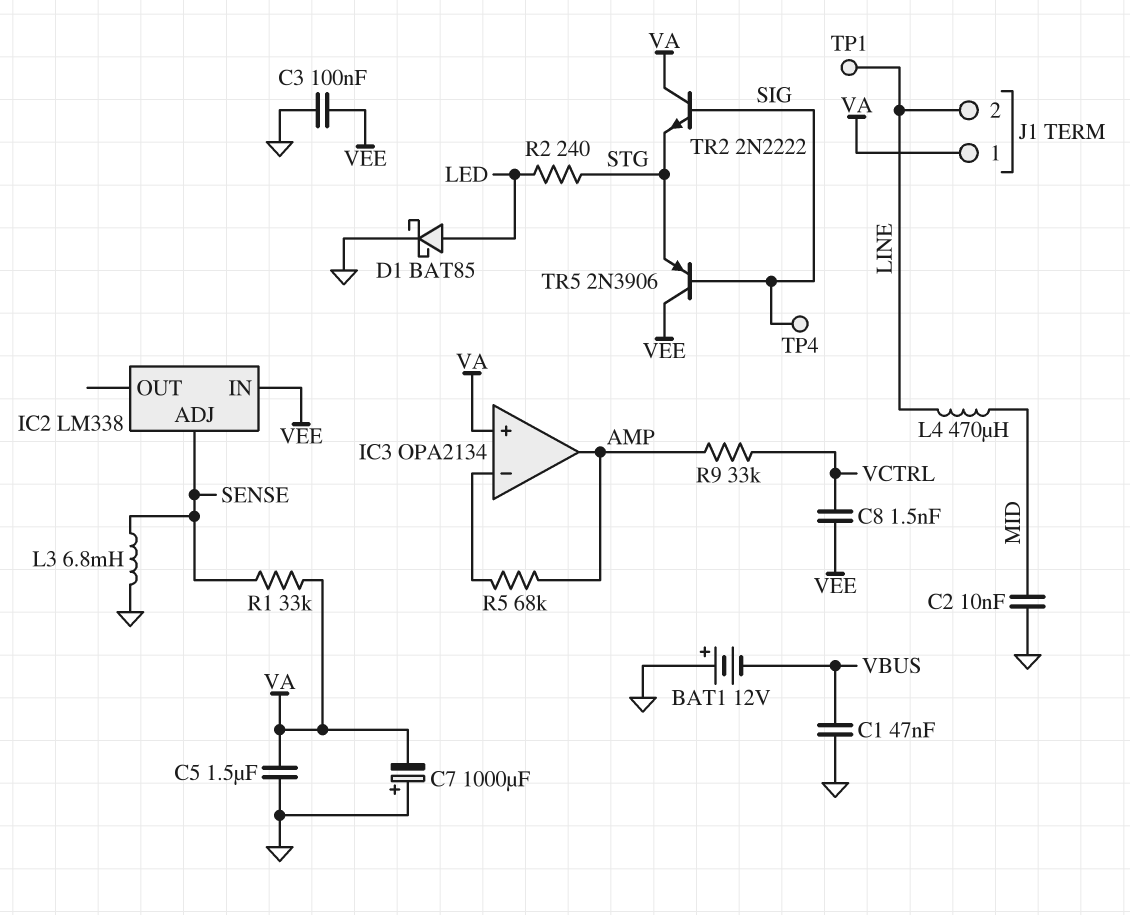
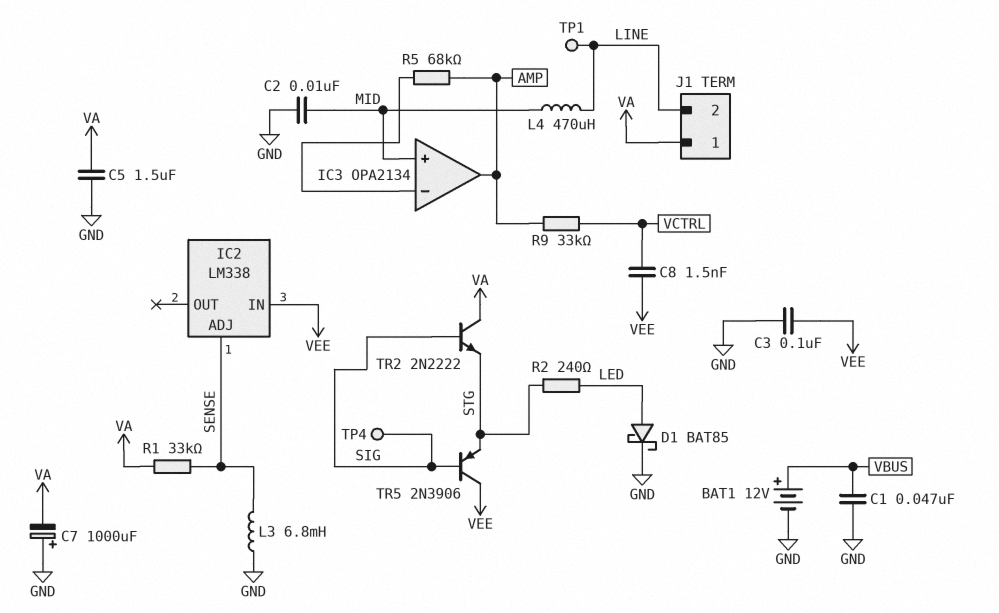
BAT1: 12V (plus GND, minus VBUS) -> 12V (plus VBUS, minus GND)
IC3 pin in+: VA -> MID

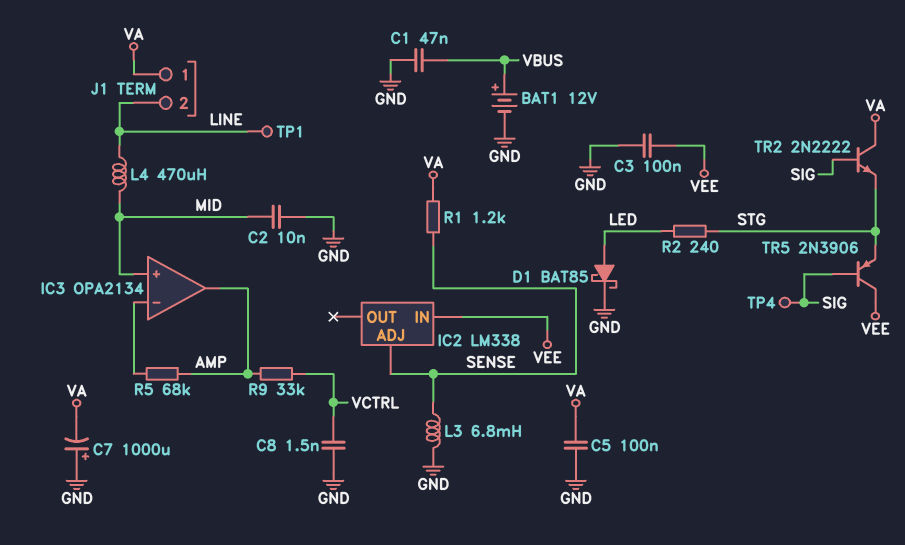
C5: 1.5uF (GND, VA) -> 100nF (GND, VA)
C8: 1.5nF (VCTRL, VEE) -> 1.5nF (GND, VCTRL)
R1: 33k (SENSE, VA) -> 1.2k (SENSE, VA)

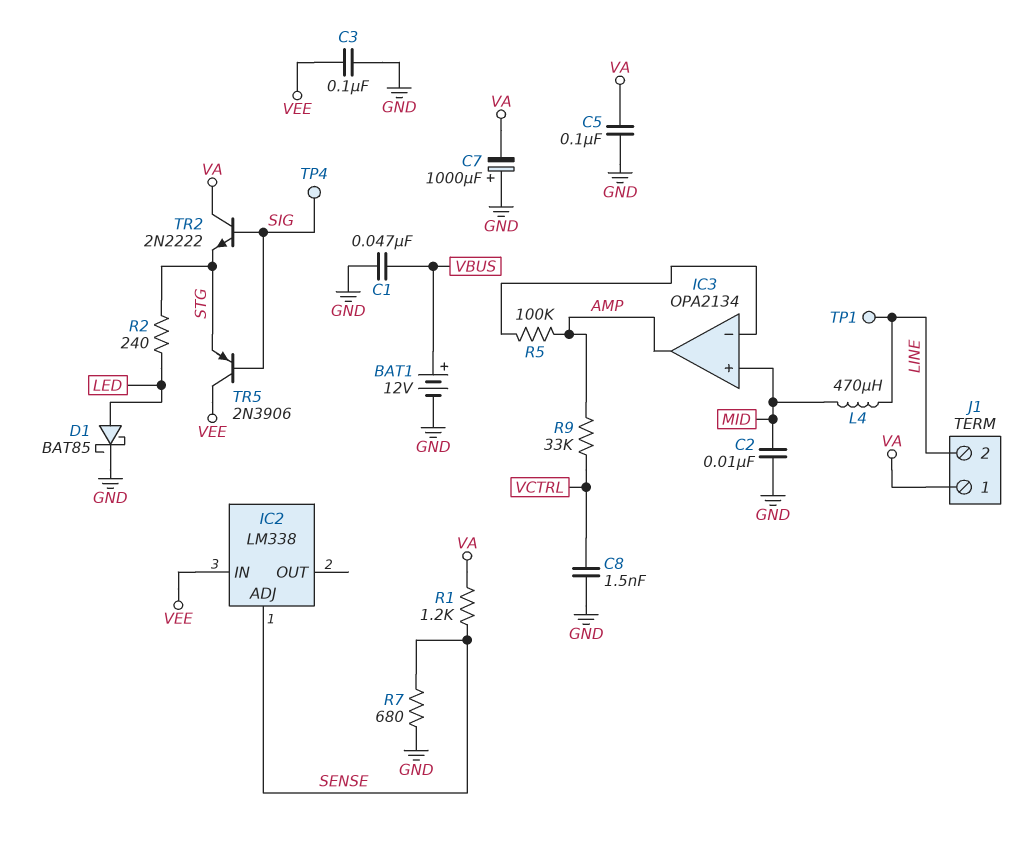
L3: 6.8mH (GND, SENSE) -> none
R5: 68k (AMP, IC3/in-) -> 100k (AMP, IC3/in-)
R7: none -> 680 (GND, SENSE)

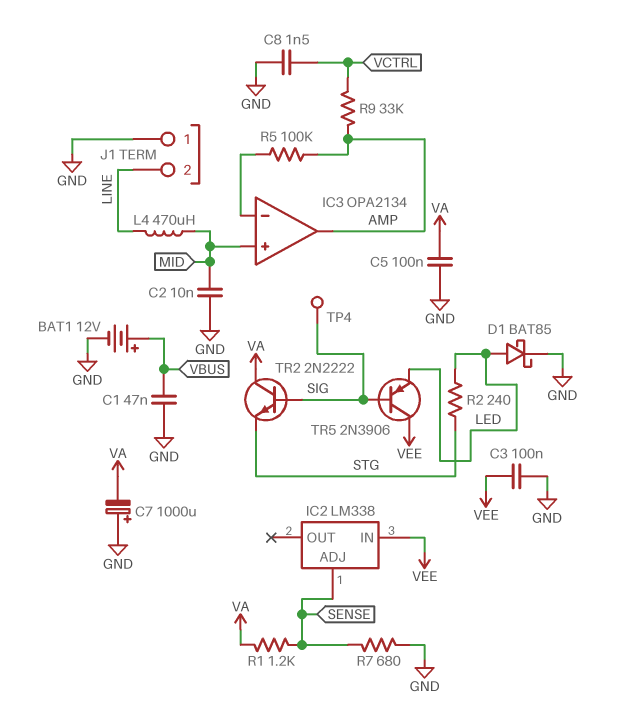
J1 pin 1: VA -> GND
TP1: test point (LINE) -> none
TR5: PNP 2N3906 (B SIG, C VEE, E STG) -> PNP 2N3906 (B SIG, C VEE, E LED)

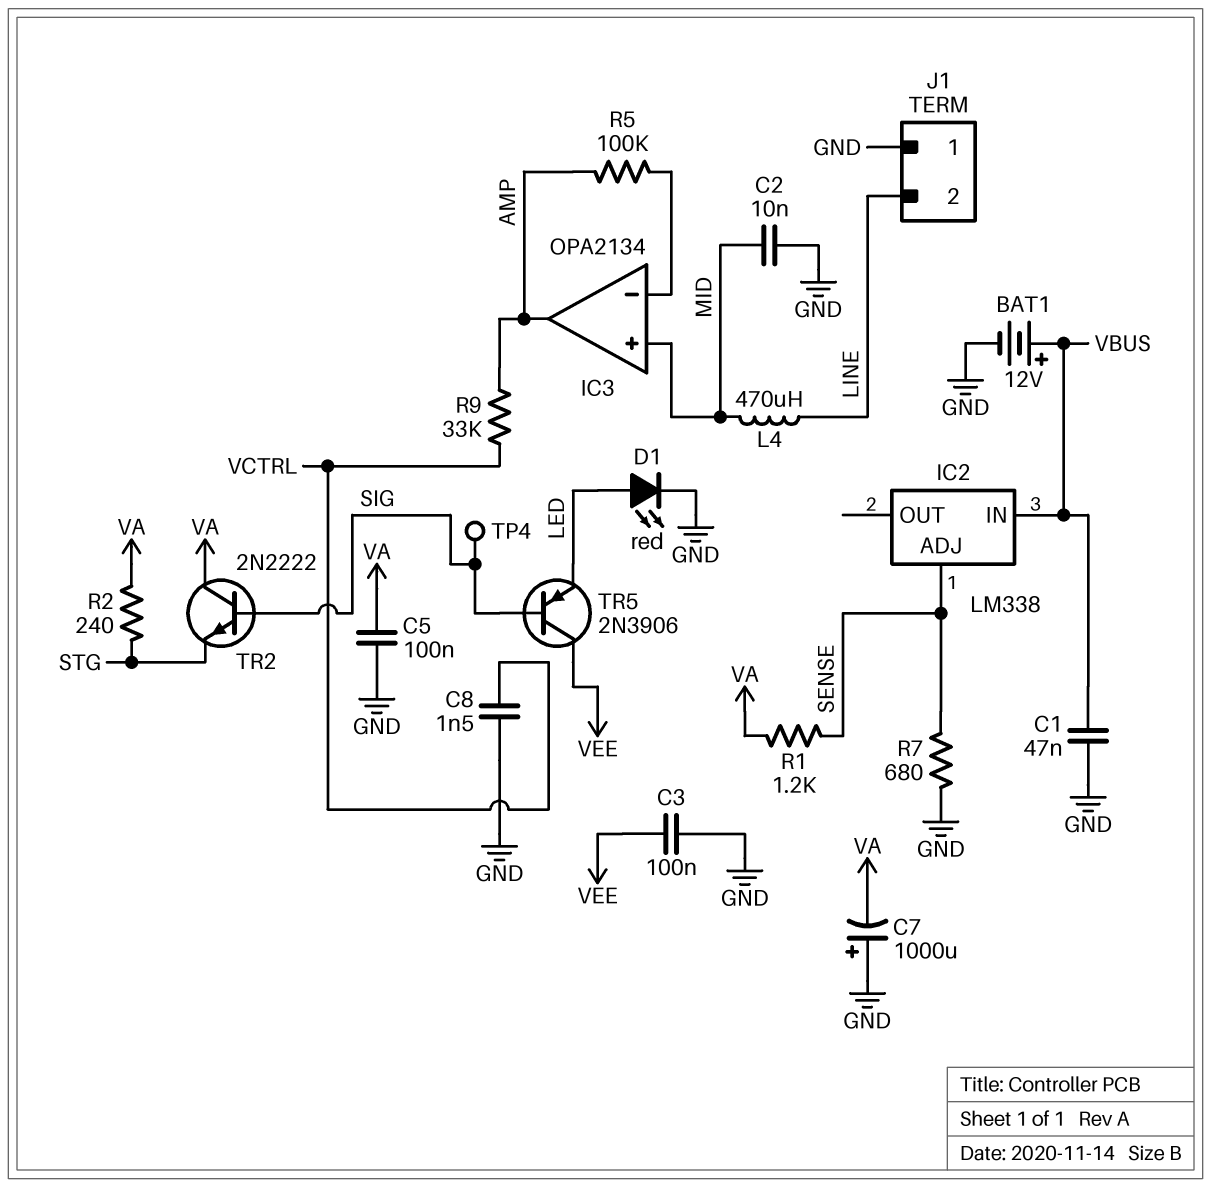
D1: schottky BAT85 (A LED, K GND) -> LED red (A LED, K GND)
IC2 pin IN: VEE -> VBUS
R2: 240 (LED, STG) -> 240 (STG, VA)

